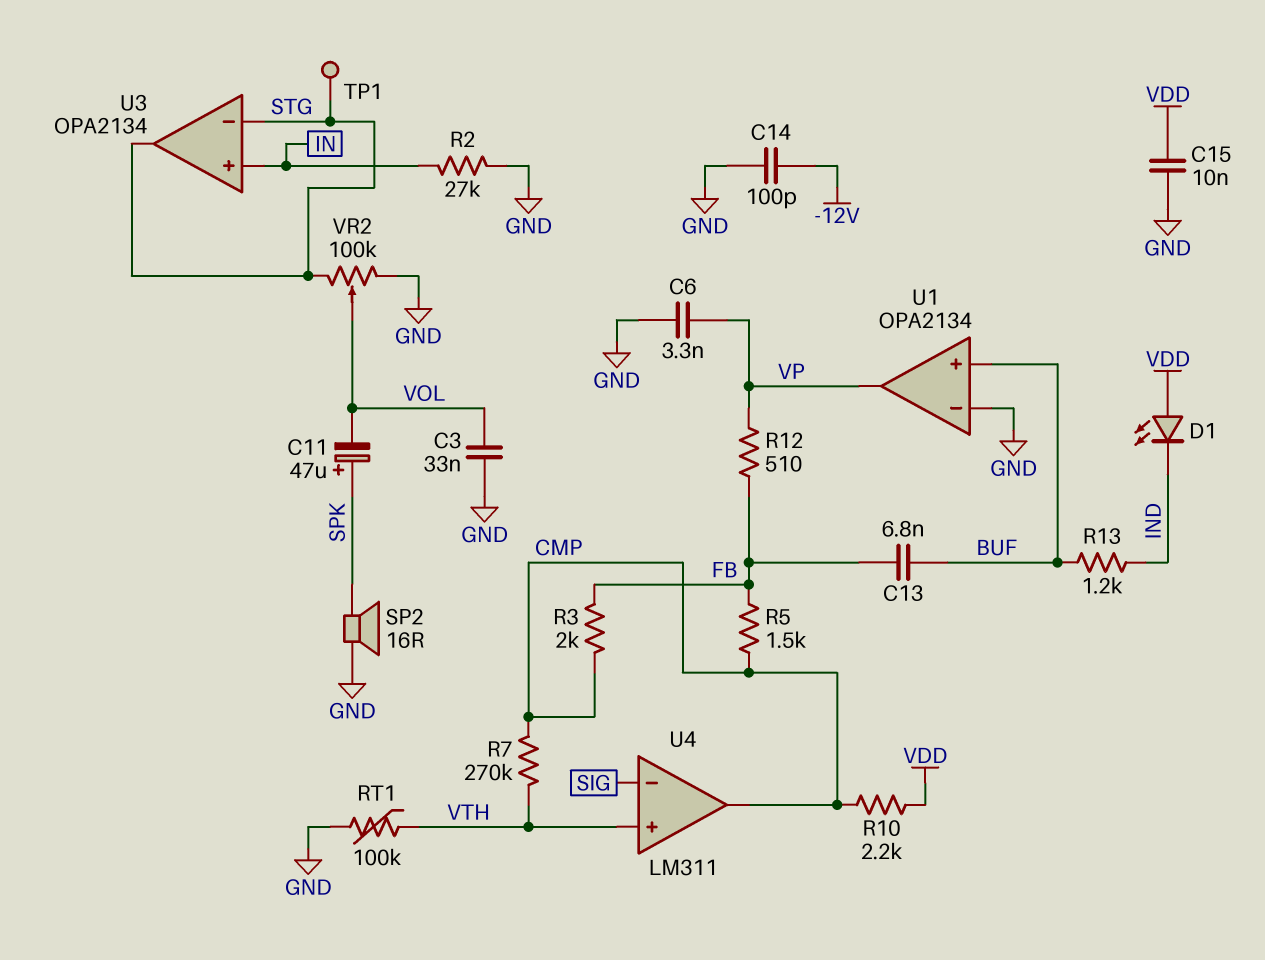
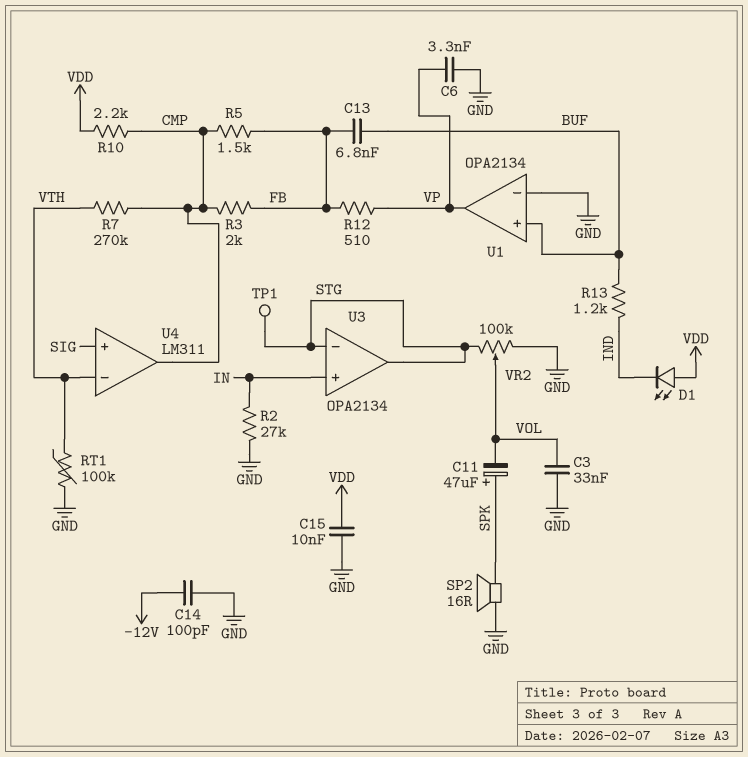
U4 pin in+: VTH -> SIG
U4 pin in-: SIG -> VTH

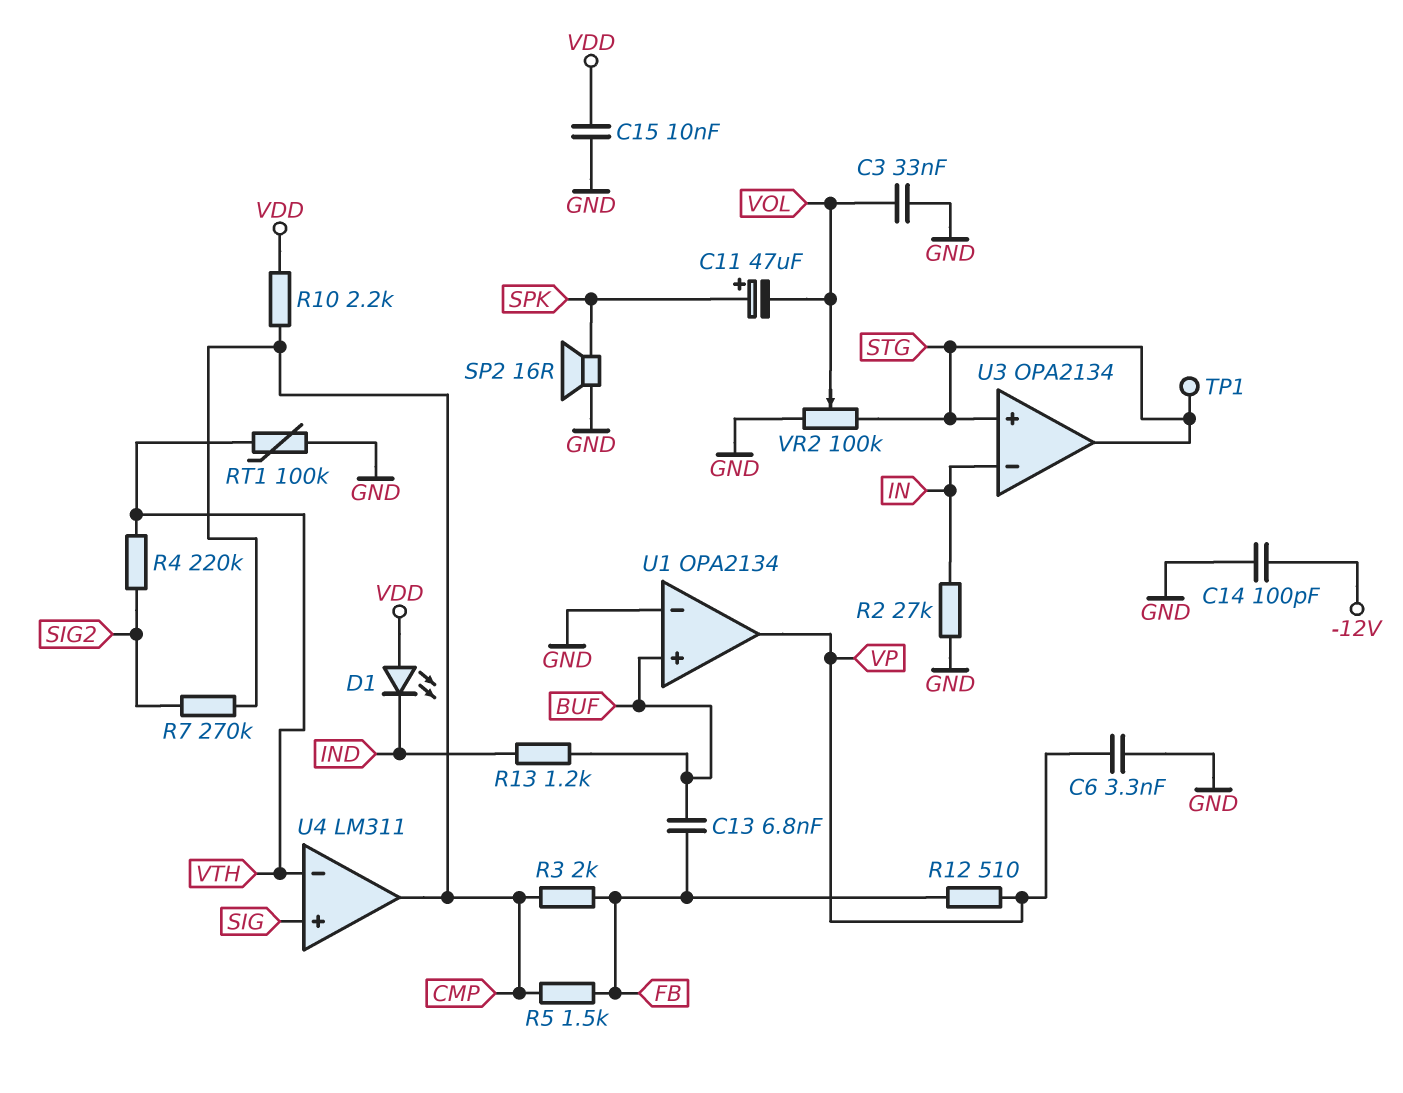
R4: none -> 220k (SIG2, VTH)
R7: 270k (CMP, VTH) -> 270k (CMP, SIG2)
U3 pin in+: IN -> STG
U3 pin in-: STG -> IN

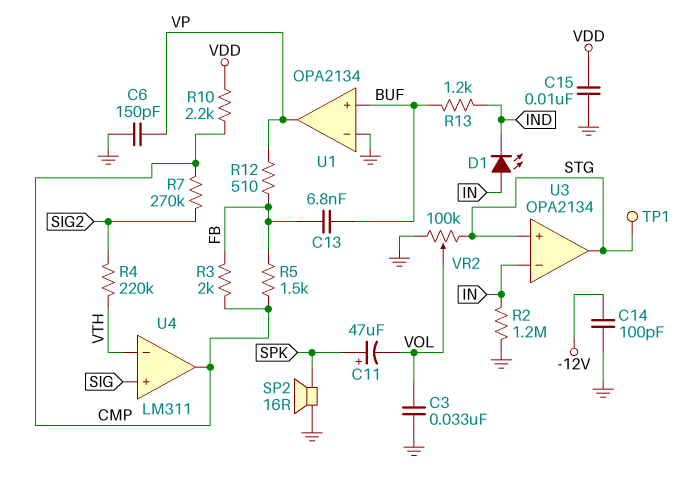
C6: 3.3nF (GND, VP) -> 150pF (GND, VP)
D1: LED (A VDD, K IND) -> LED (A IN, K IND)
R2: 27k (GND, IN) -> 1.2M (GND, IN)
RT1: 100k (GND, VTH) -> none

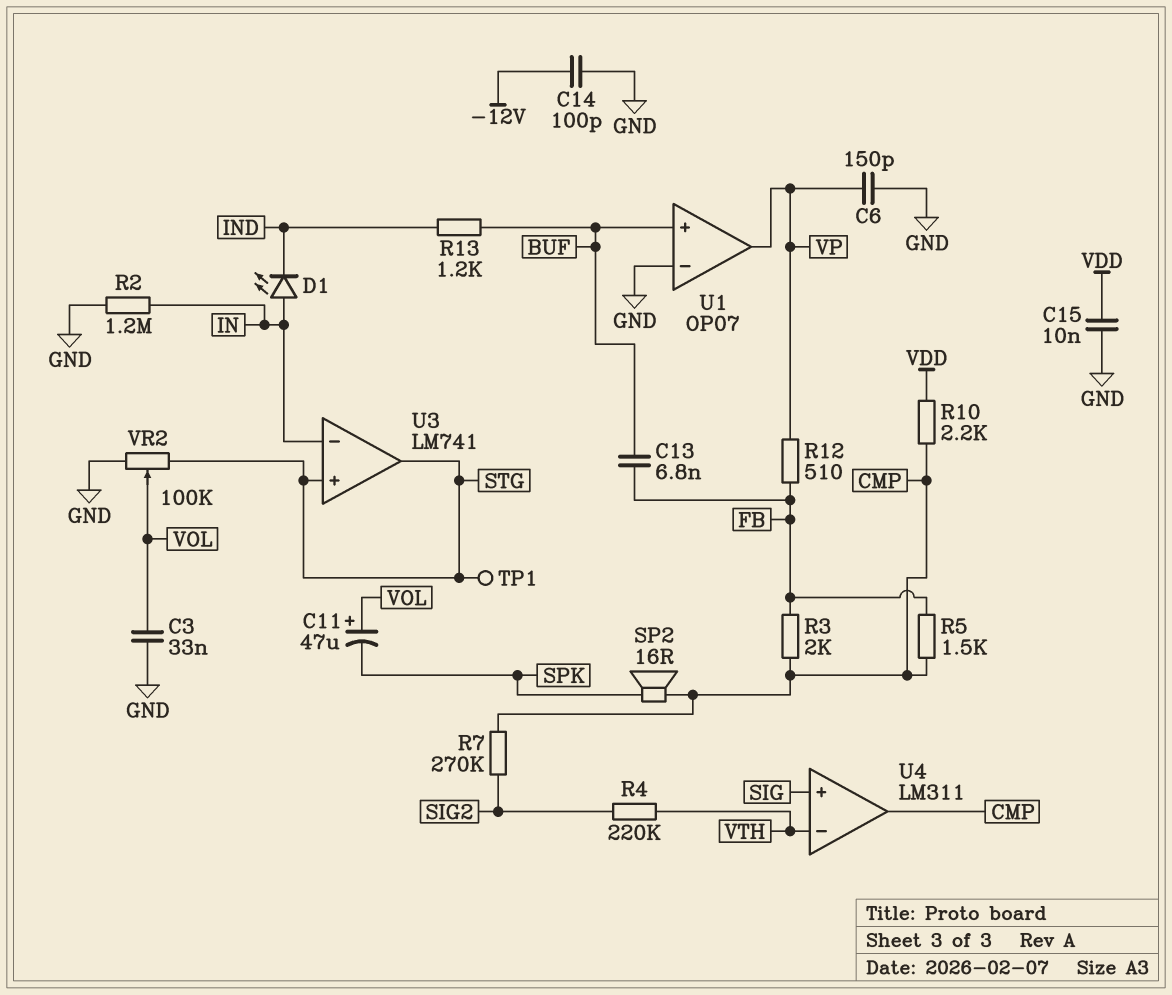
C11: 47uF (plus SPK, minus VOL) -> 47uF (plus VOL, minus SPK)
SP2: speaker 16R (GND, SPK) -> speaker 16R (CMP, SPK)
U1: OPA2134 -> OP07
U3: OPA2134 -> LM741

